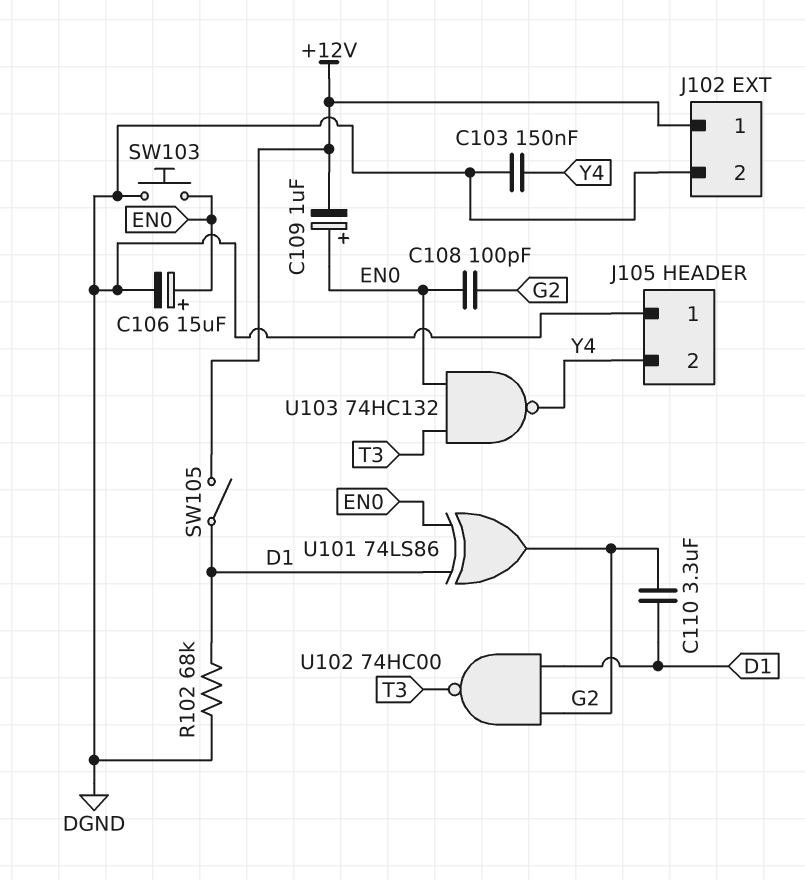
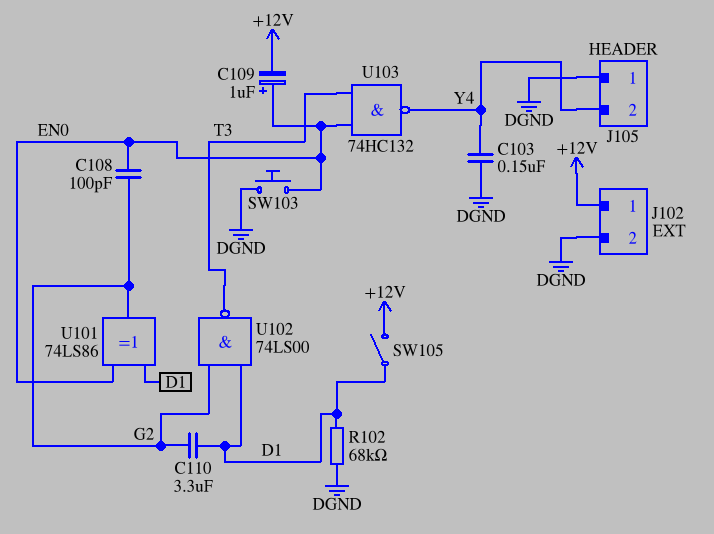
C106: 15uF (plus EN0, minus DGND) -> none
U102: NAND 74HC00 (in D1, in G2, out T3) -> NAND 74LS00 (in D1, in G2, out T3)

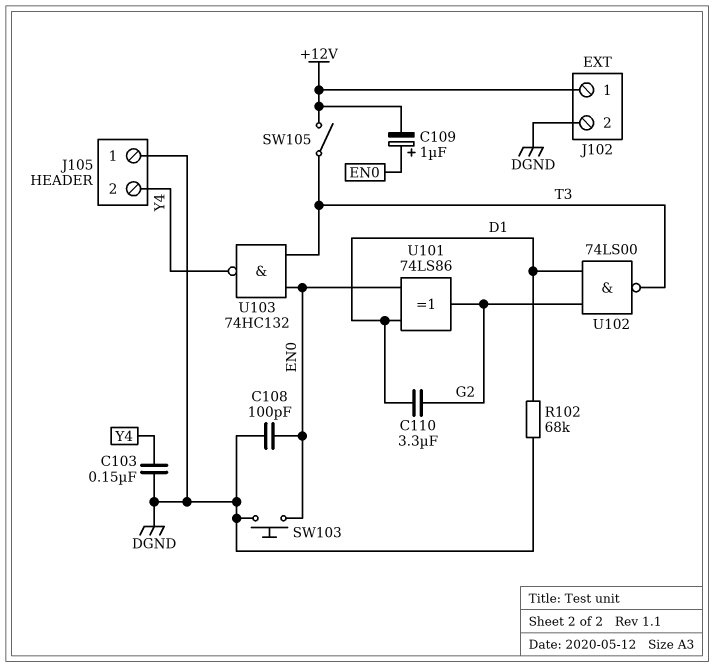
C108: 100pF (EN0, G2) -> 100pF (DGND, EN0)
SW105: switch (+12V, D1) -> switch (+12V, T3)

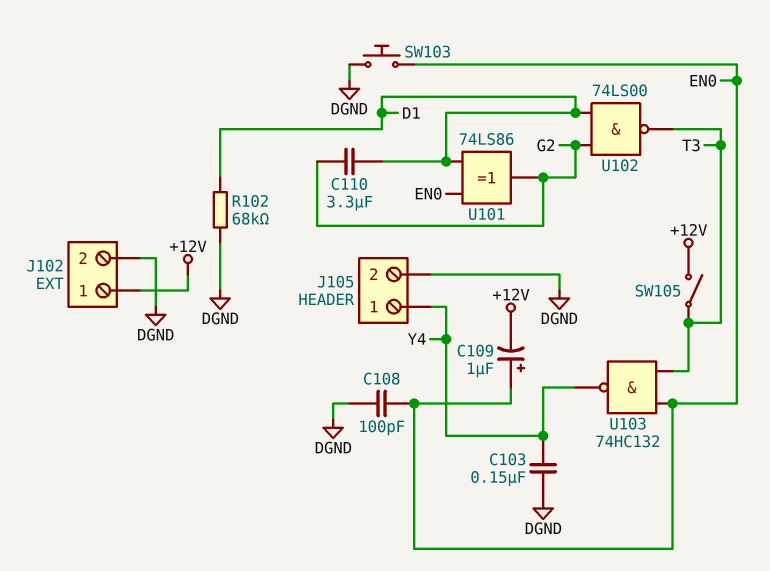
J105 pin 1: DGND -> Y4
J105 pin 2: Y4 -> DGND

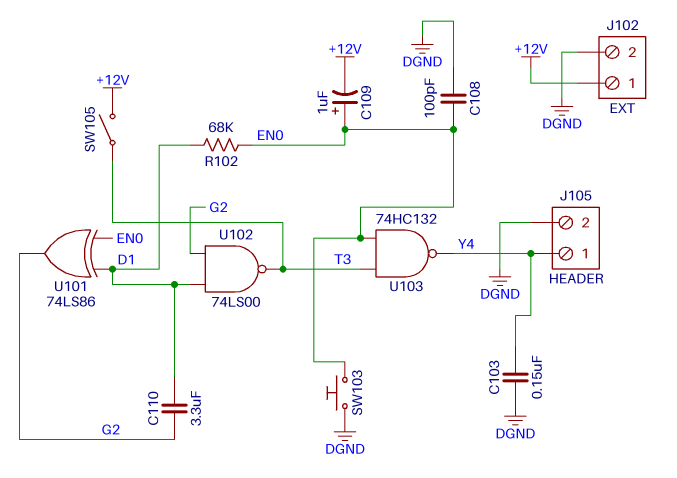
R102: 68k (D1, DGND) -> 68k (D1, EN0)

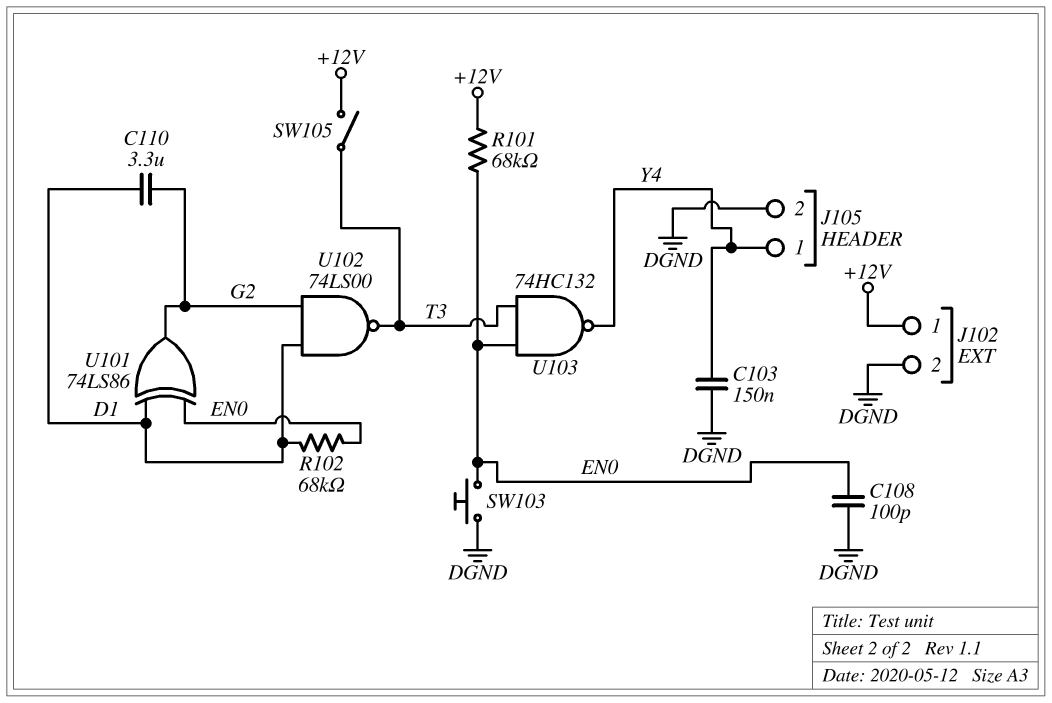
C109: 1uF (plus EN0, minus +12V) -> none
R101: none -> 68k (+12V, EN0)

